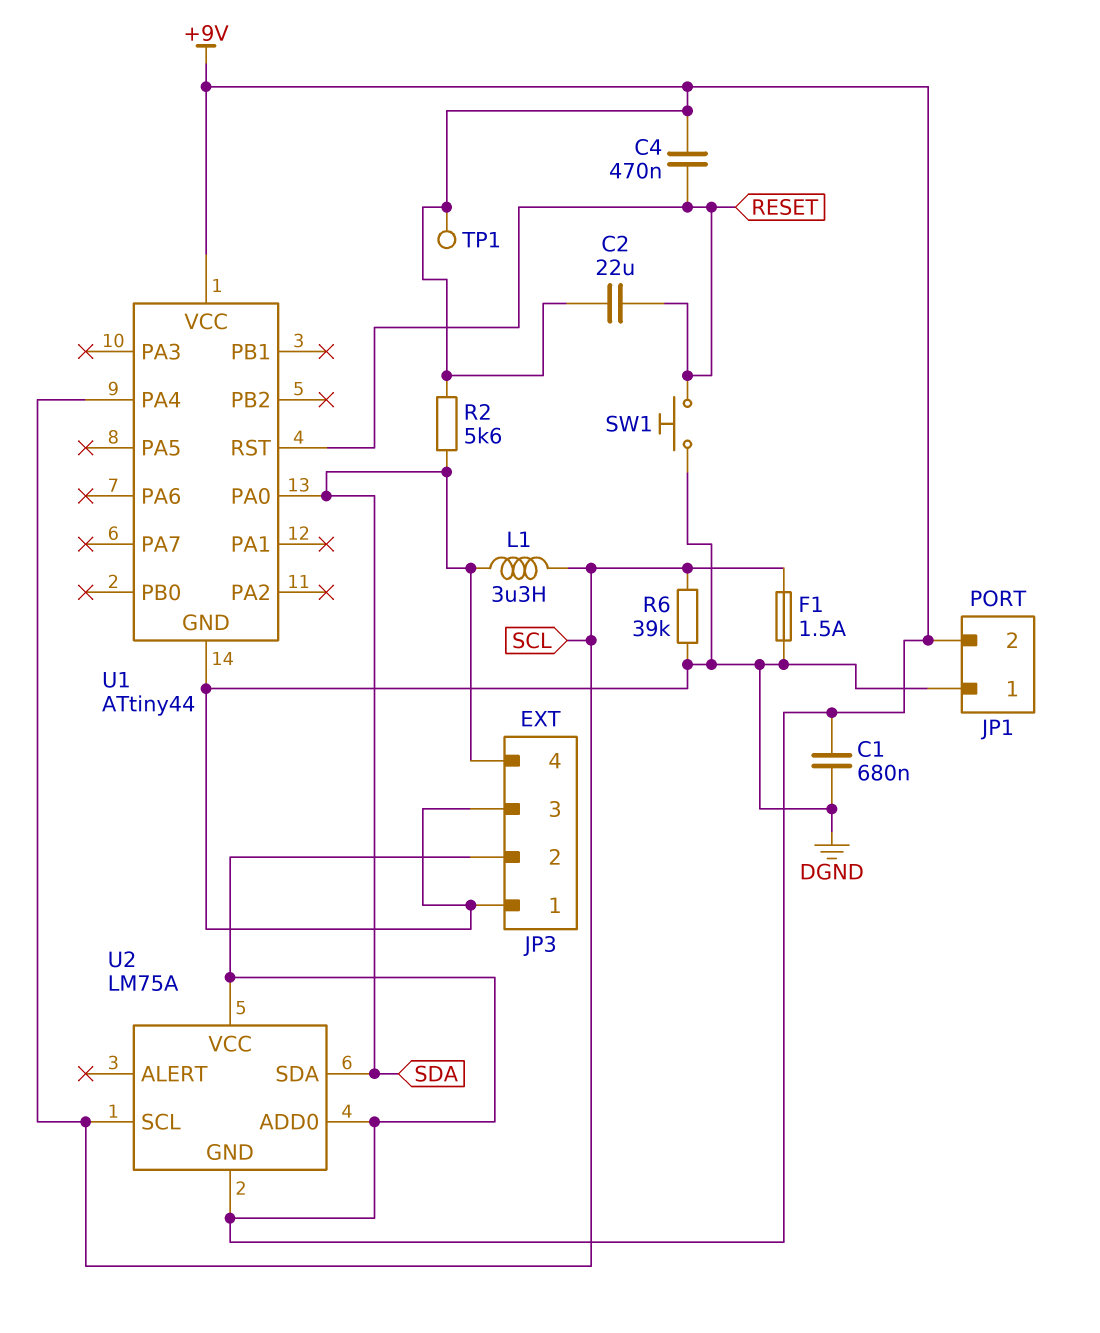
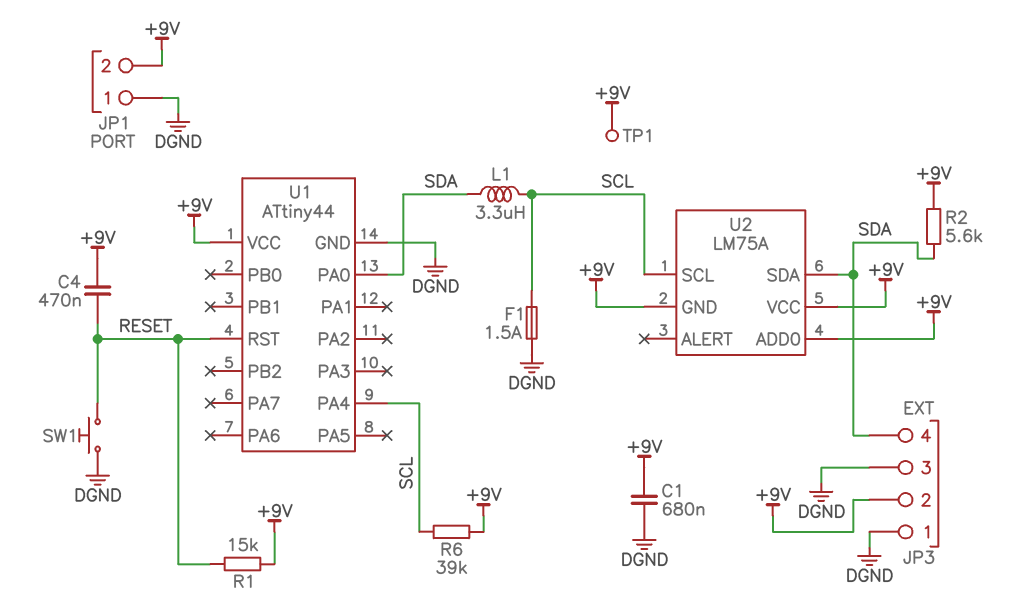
C2: 22uF (+9V, RESET) -> none
R1: none -> 15k (+9V, RESET)
R6: 39k (DGND, SCL) -> 39k (+9V, SCL)

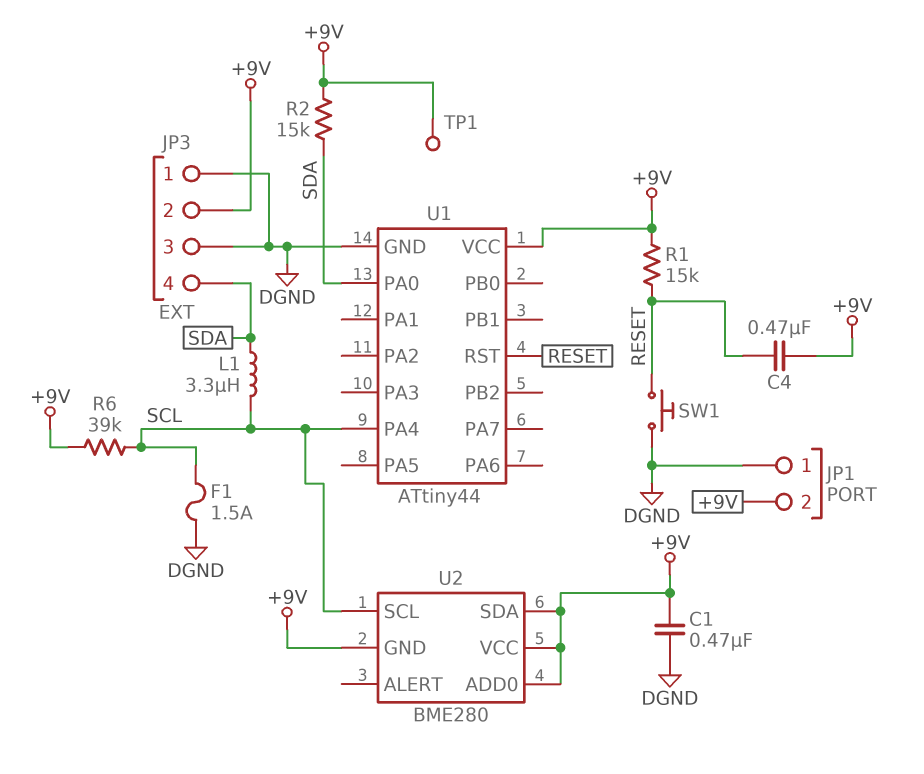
C1: 680nF (+9V, DGND) -> 470nF (+9V, DGND)
R2: 5.6k (+9V, SDA) -> 15k (+9V, SDA)
U2: LM75A -> BME280
U2 pin SDA: SDA -> +9V

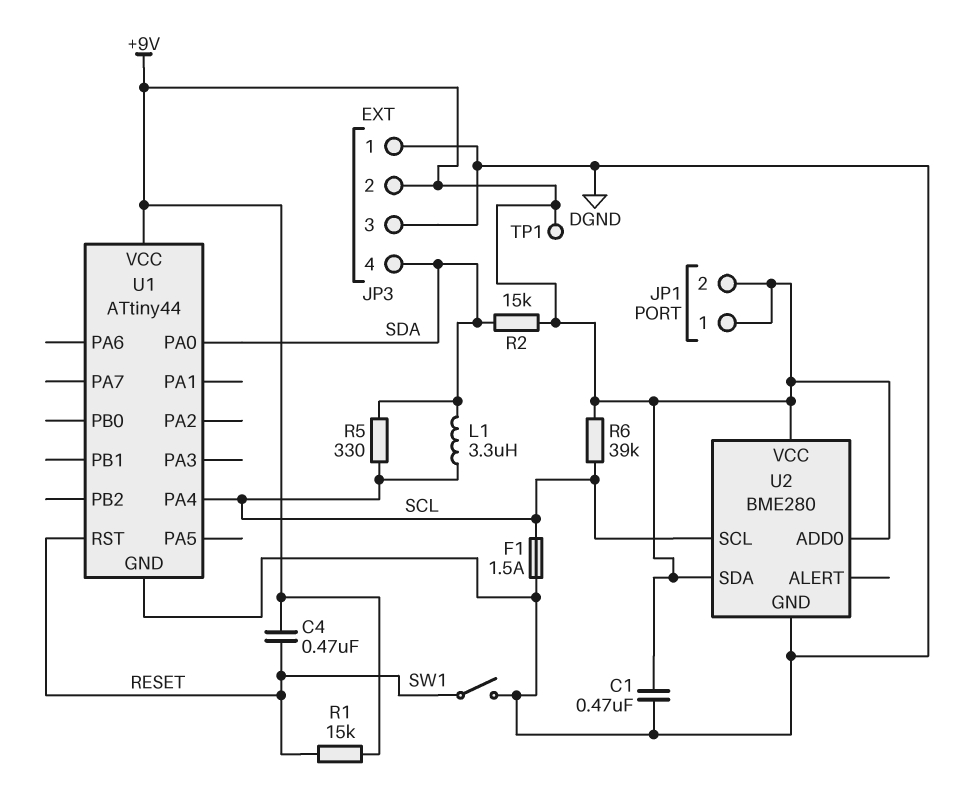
JP1 pin 1: DGND -> +9V
R5: none -> 330 (SCL, SDA)
SW1: button (DGND, RESET) -> switch (DGND, RESET)
U2 pin GND: +9V -> DGND

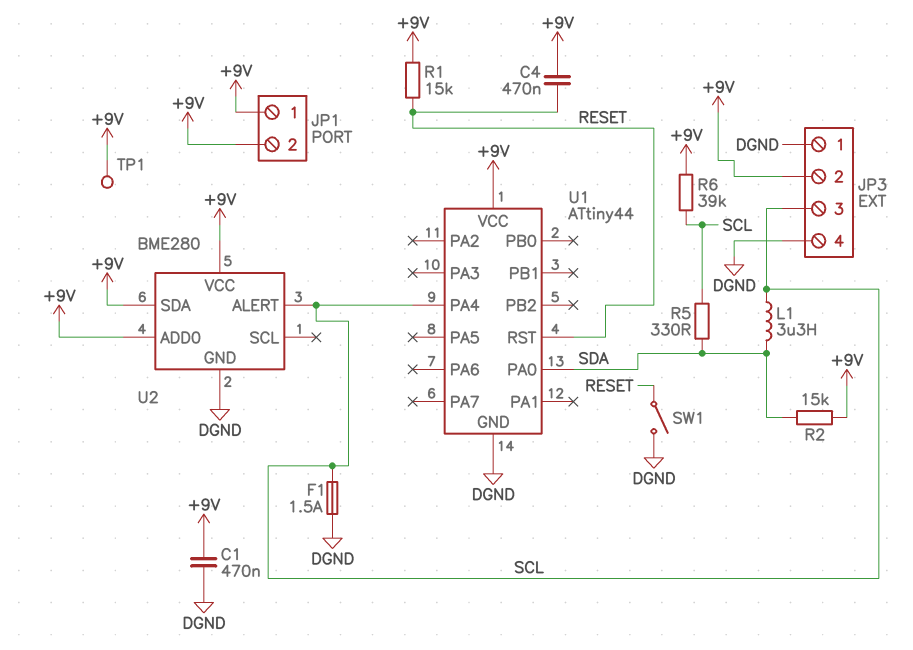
JP3 pin 3: DGND -> SCL
JP3 pin 4: SDA -> DGND
U2 pin ALERT: none -> SCL
U2 pin SCL: SCL -> none

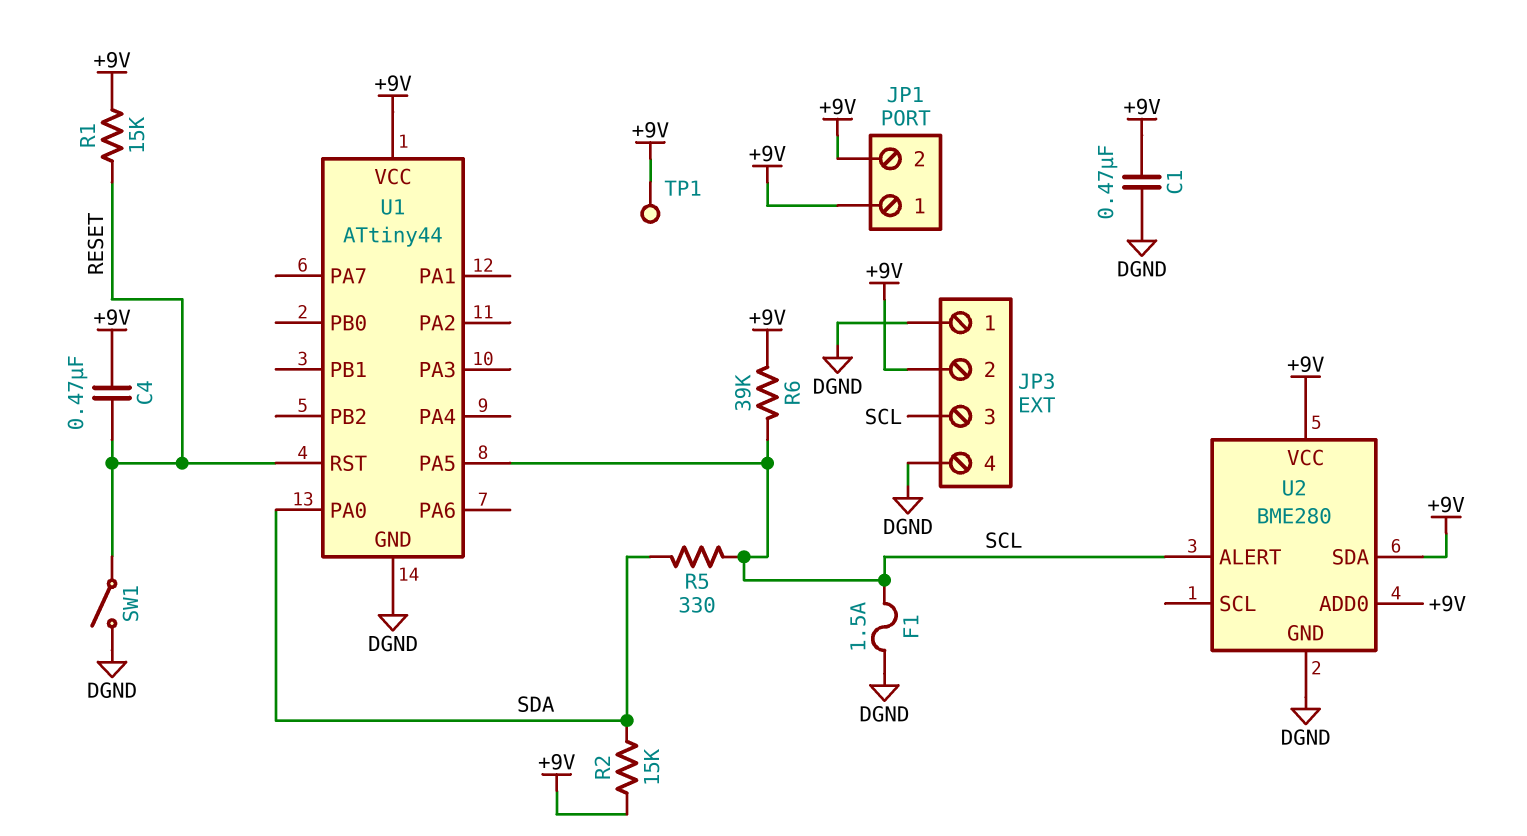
L1: 3.3uH (SCL, SDA) -> none
U1 pin PA4: SCL -> none
U1 pin PA5: none -> SCL

